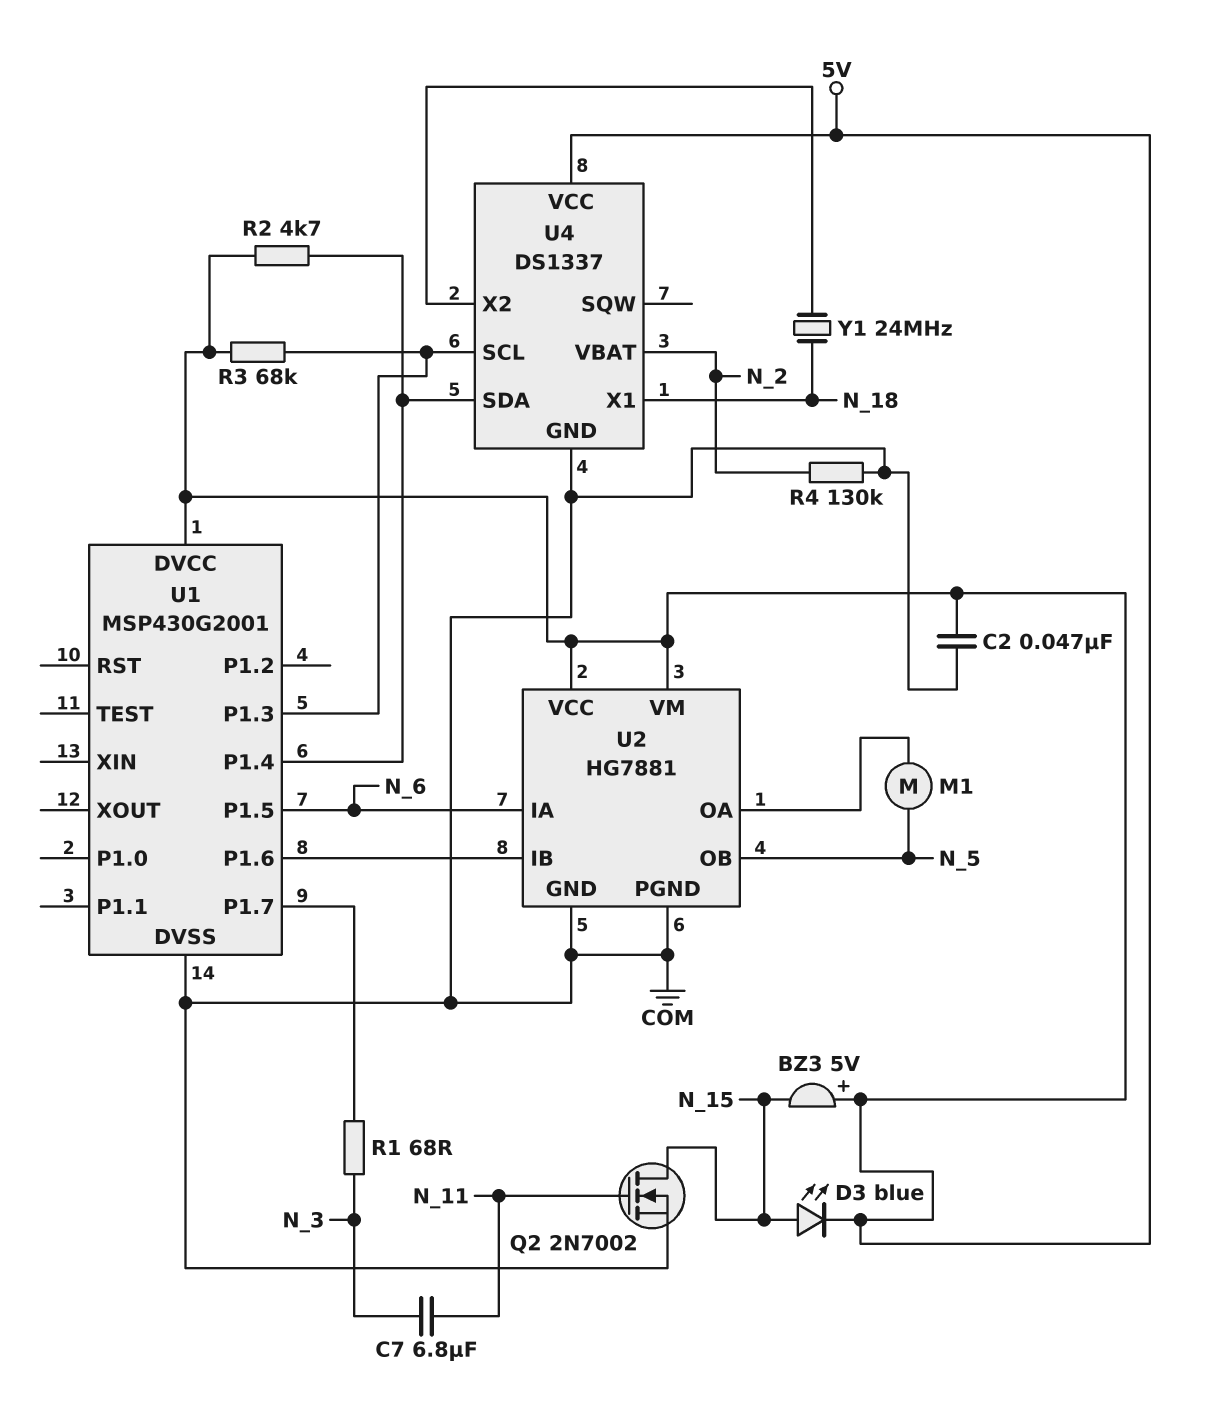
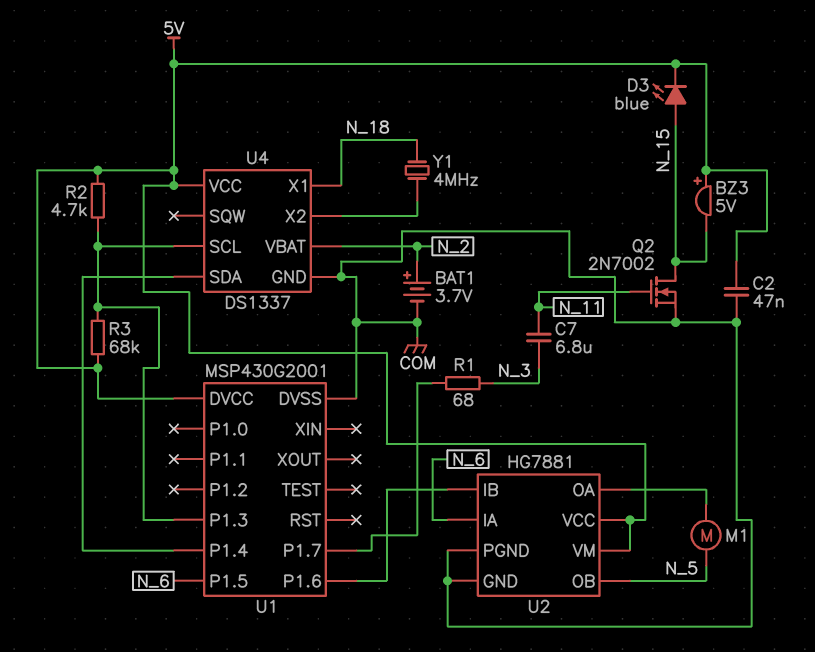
BAT1: none -> 3.7V (plus N_2, minus COM)
R2: 4.7k (5V, U1/P1.4) -> 4.7k (5V, U1/P1.3)
R4: 130k (COM, N_2) -> none
Y1: 24MHz (N_18, U4/X2) -> 4MHz (N_18, U4/X2)

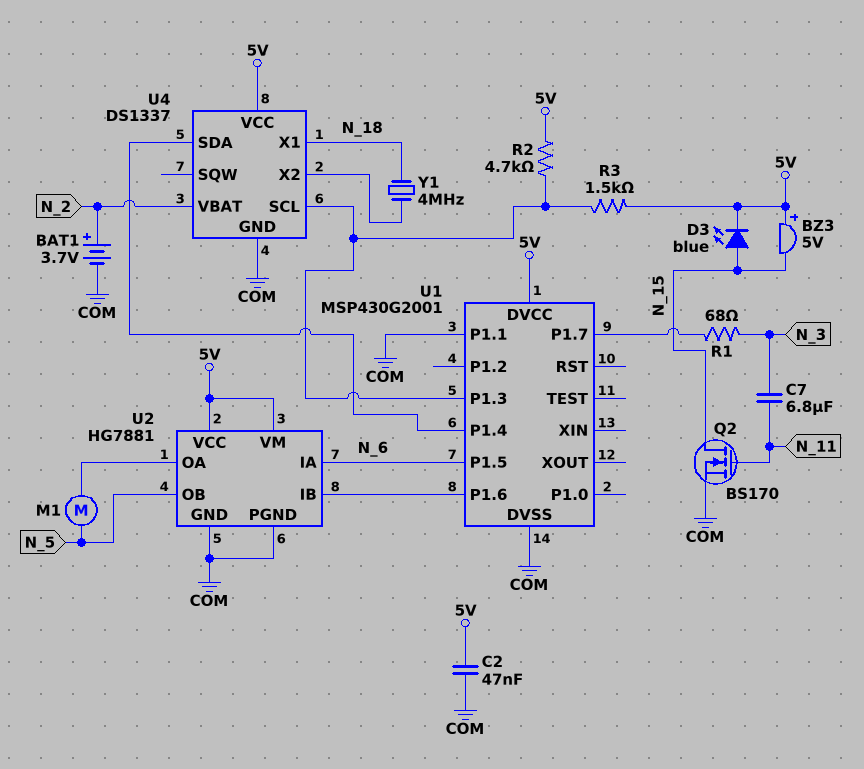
Q2: NMOS 2N7002 (G N_11, D N_15, S COM) -> NMOS BS170 (G N_11, D N_15, S COM)
R3: 68k (5V, U1/P1.3) -> 1.5k (5V, U1/P1.3)
U1 pin P1.1: none -> COM

